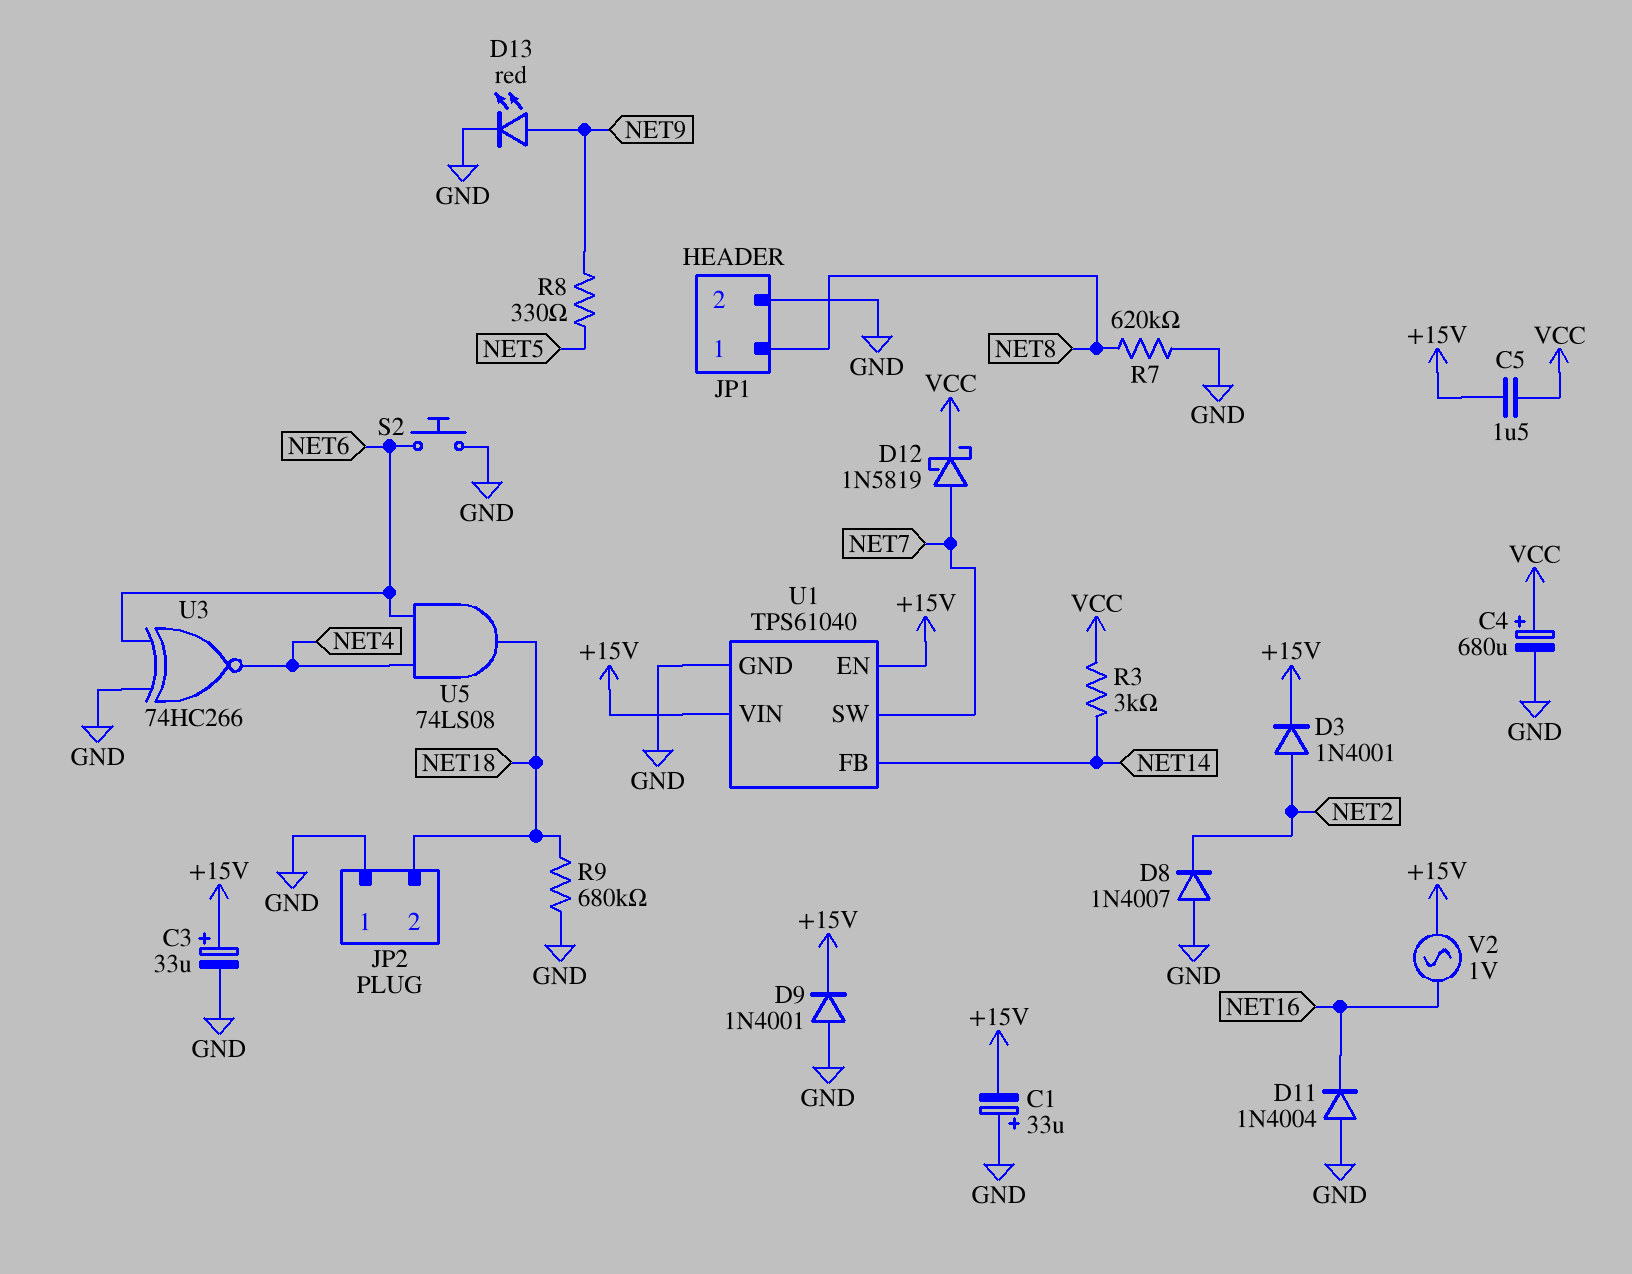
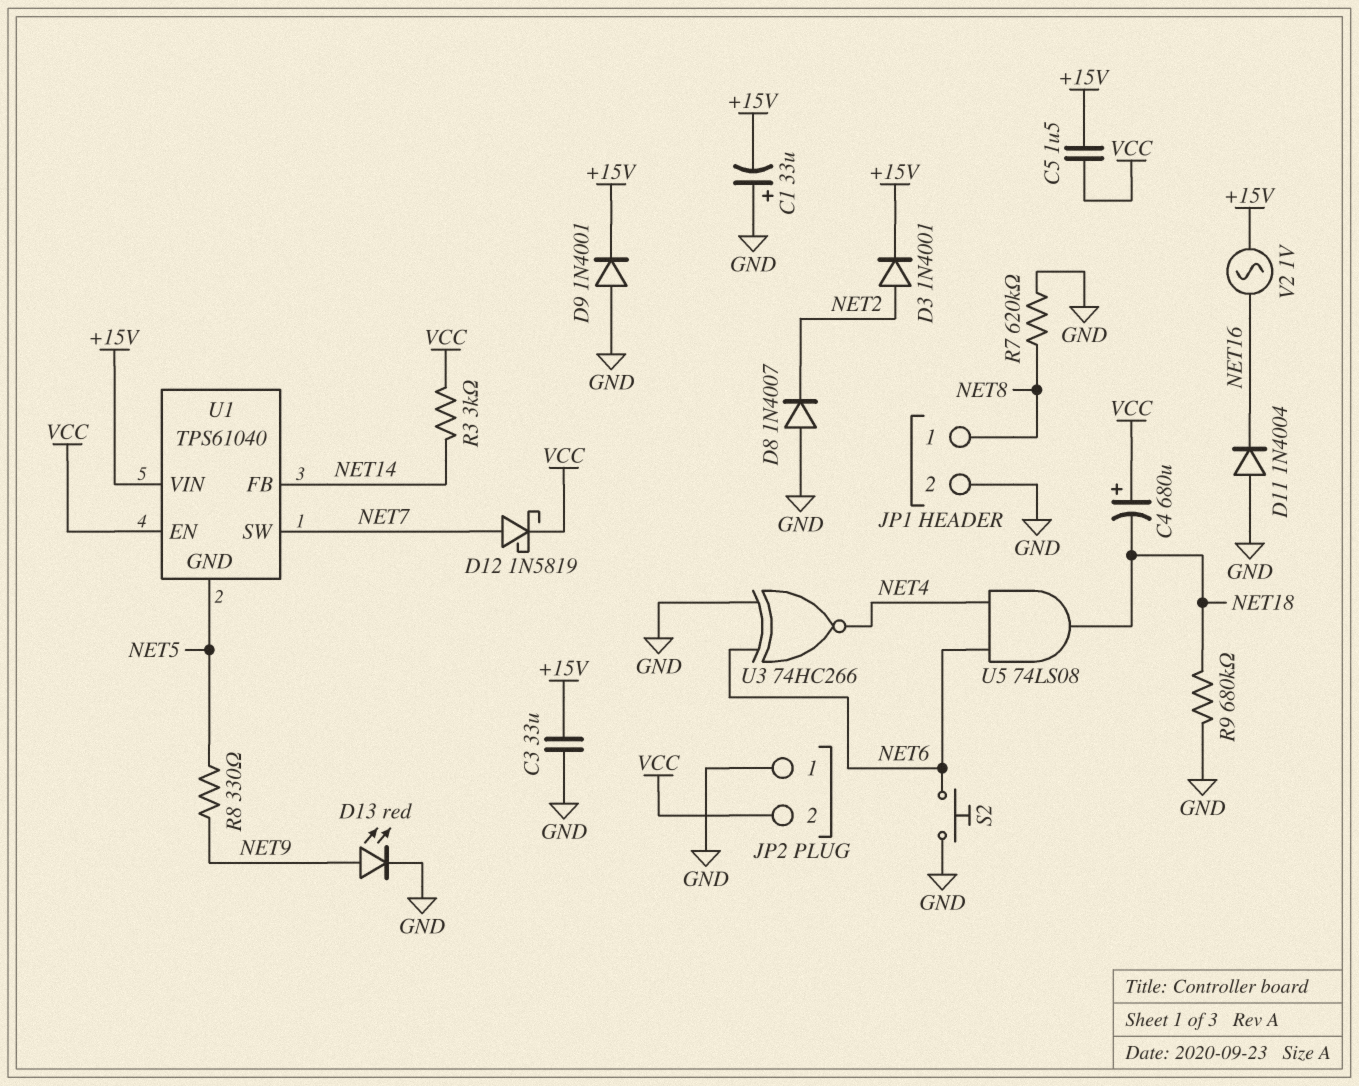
C3: 33uF (plus +15V, minus GND) -> 33uF (+15V, GND)
C4: 680uF (plus VCC, minus GND) -> 680uF (plus VCC, minus NET18)
JP2 pin 2: NET18 -> VCC
U1 pin EN: +15V -> VCC
U1 pin GND: GND -> NET5

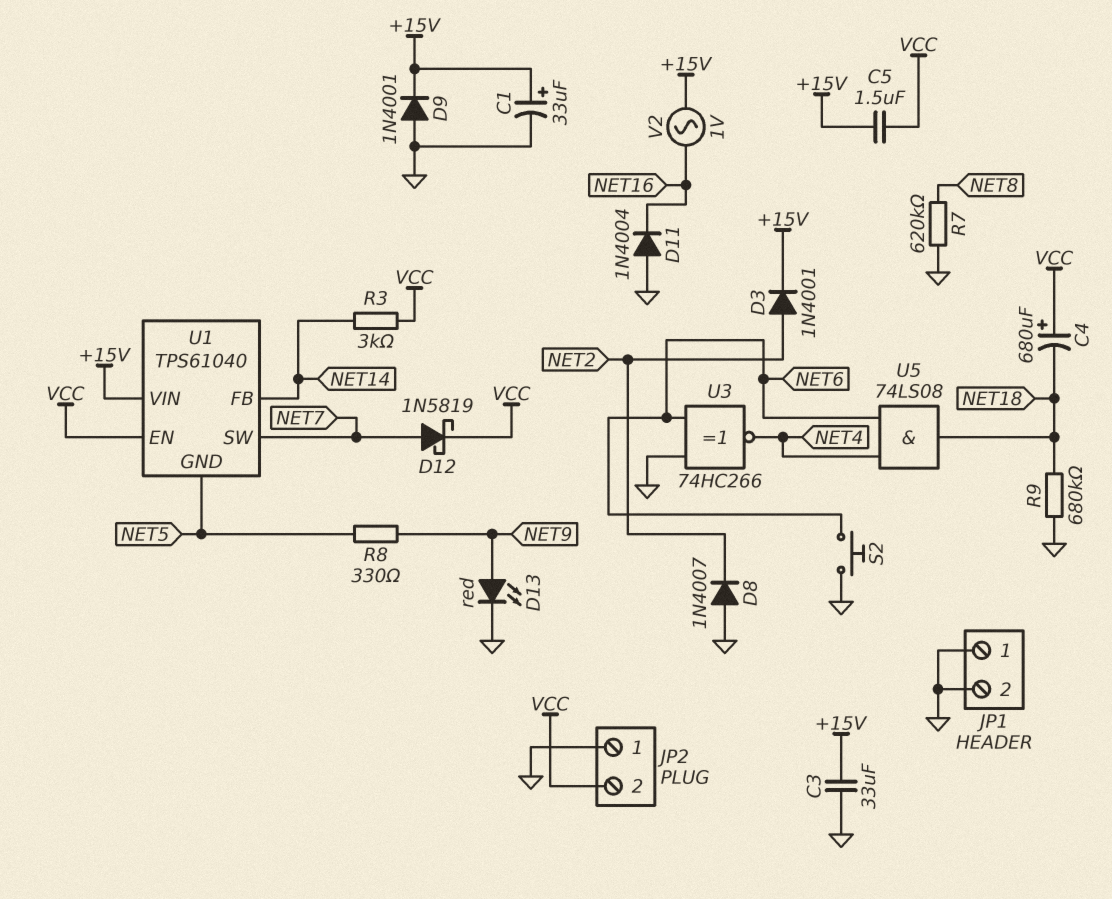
C1: 33uF (plus GND, minus +15V) -> 33uF (plus +15V, minus GND)
JP1 pin 1: NET8 -> GND

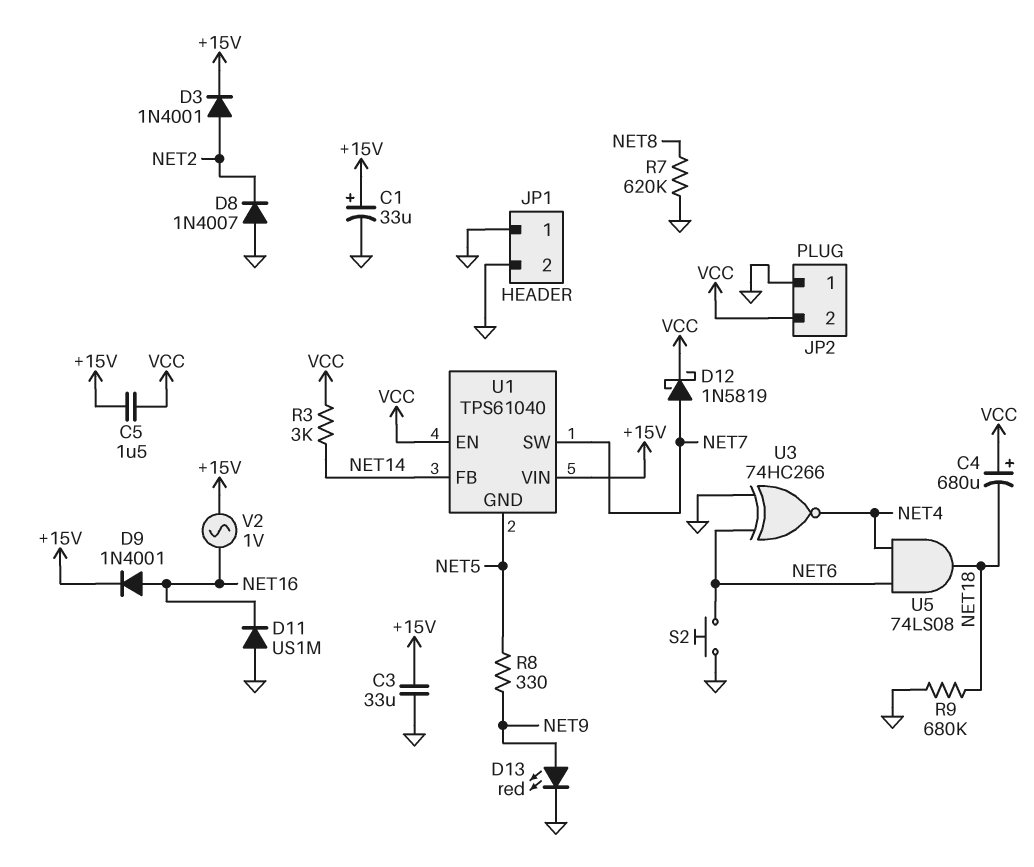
D9: diode 1N4001 (A GND, K +15V) -> diode 1N4001 (A NET16, K +15V)
D11: diode 1N4004 (A GND, K NET16) -> diode US1M (A GND, K NET16)

